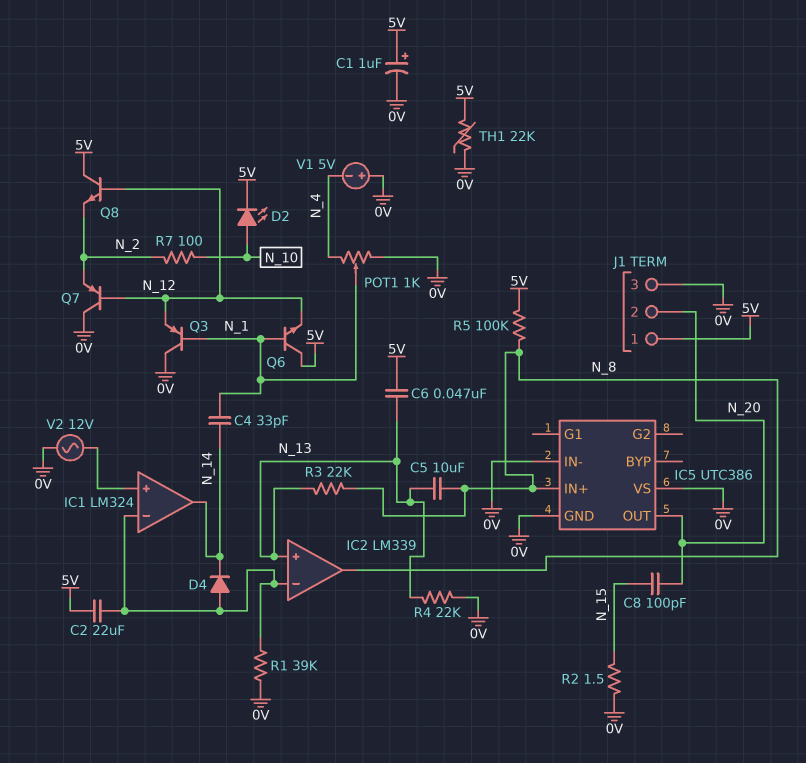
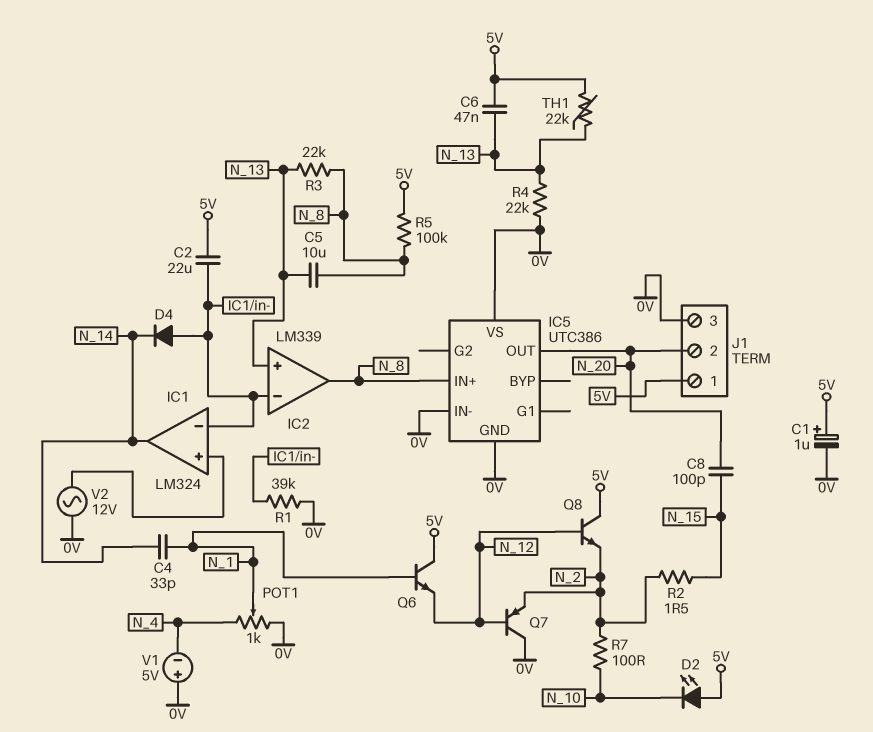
D2: LED (A N_10, K 5V) -> LED (A 5V, K N_10)
Q3: PNP (B N_1, C 0V, E N_12) -> none
R2: 1.5 (0V, N_15) -> 1.5 (N_2, N_15)
TH1: 22k (0V, 5V) -> 22k (5V, N_13)

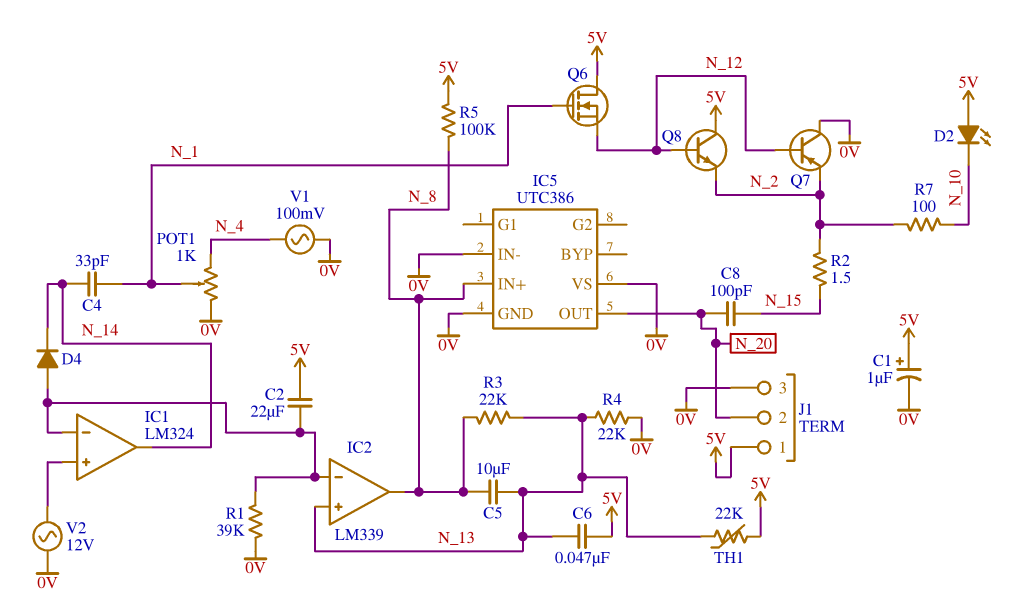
Q6: NPN (B N_1, C 5V, E N_12) -> NMOS (G N_1, D 5V, S N_12)
V1: 5V (plus 0V, minus N_4) -> AC 100mV (0V, N_4)

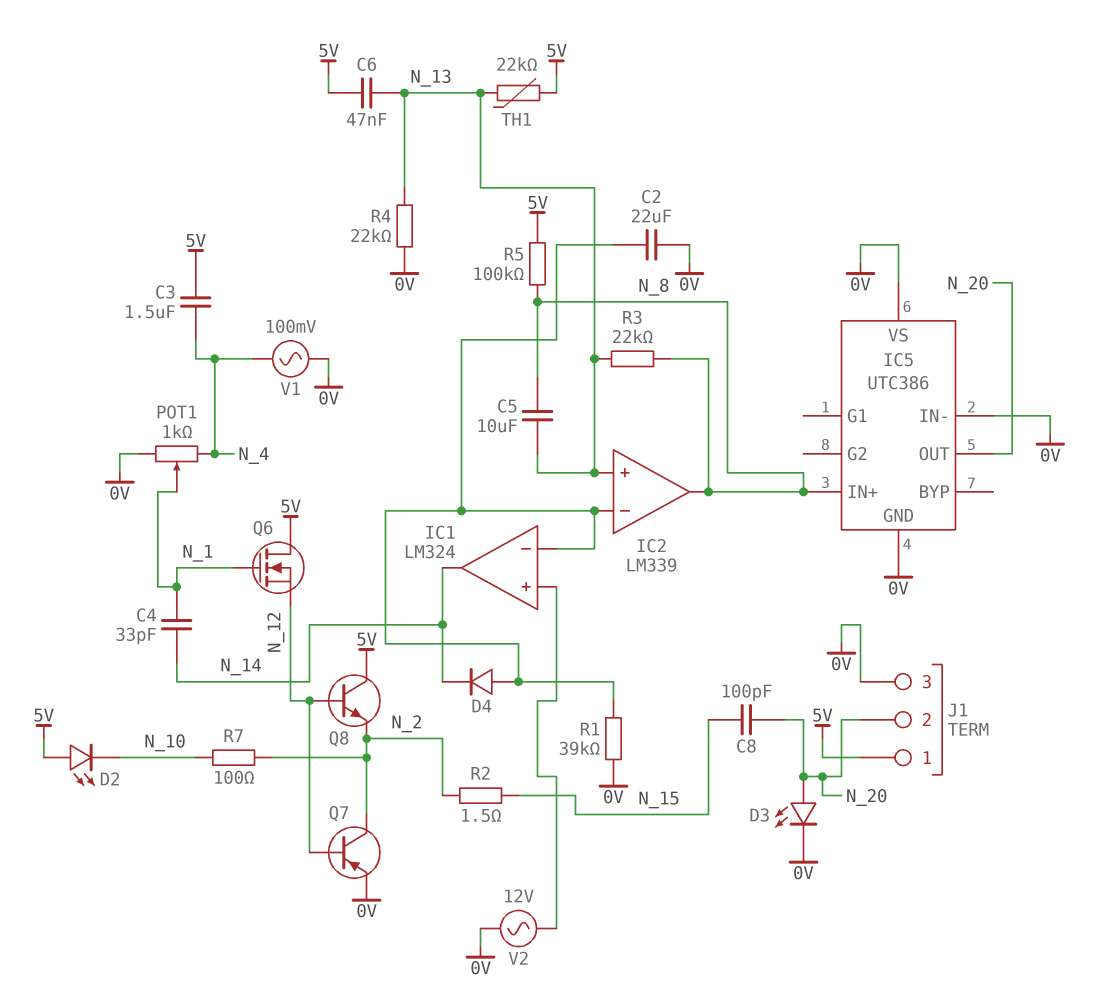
C1: 1uF (plus 5V, minus 0V) -> none
C2: 22uF (5V, IC1/in-) -> 22uF (0V, IC1/in-)
C3: none -> 1.5uF (5V, N_4)
D3: none -> LED (A N_20, K 0V)
Q7: PNP (B N_12, C 0V, E N_2) -> PNP (B N_12, C N_2, E 0V)

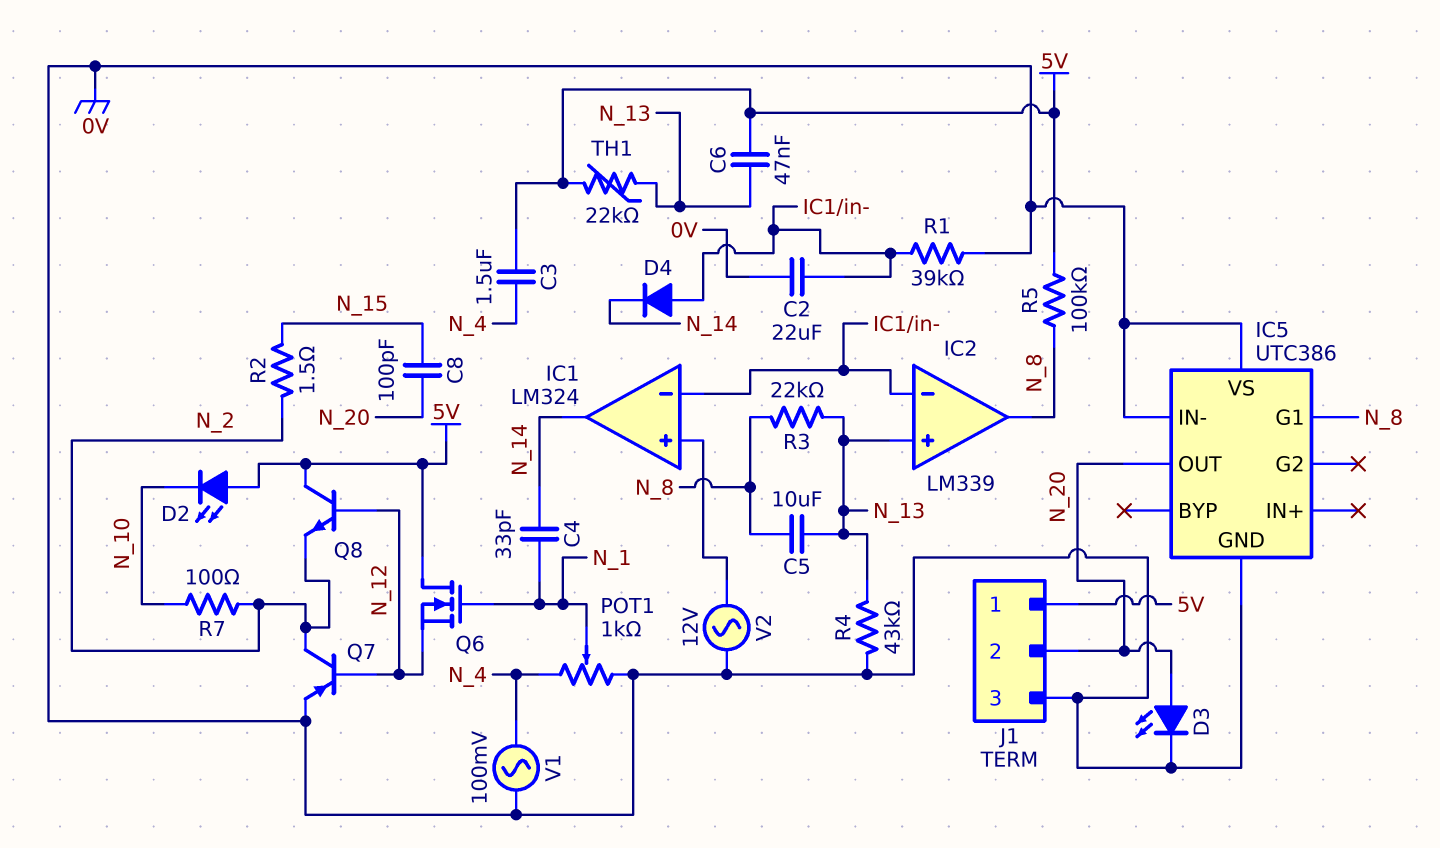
IC5 pin G1: none -> N_8
IC5 pin IN+: N_8 -> none
R4: 22k (0V, N_13) -> 43k (0V, N_13)

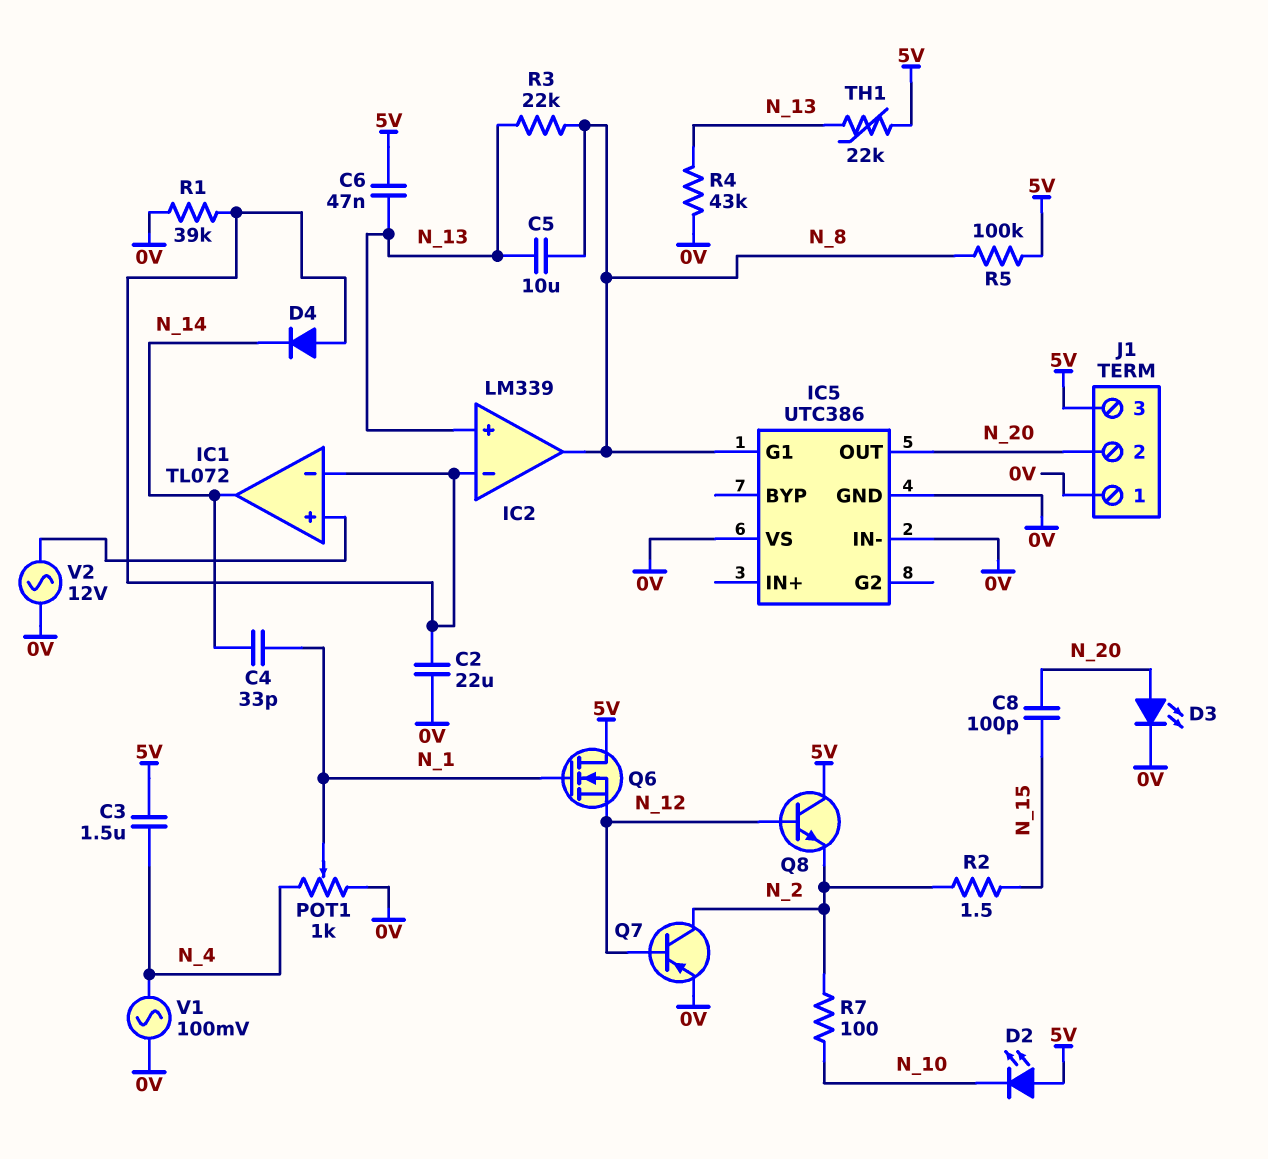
IC1: LM324 -> TL072
J1 pin 1: 5V -> 0V
J1 pin 3: 0V -> 5V

